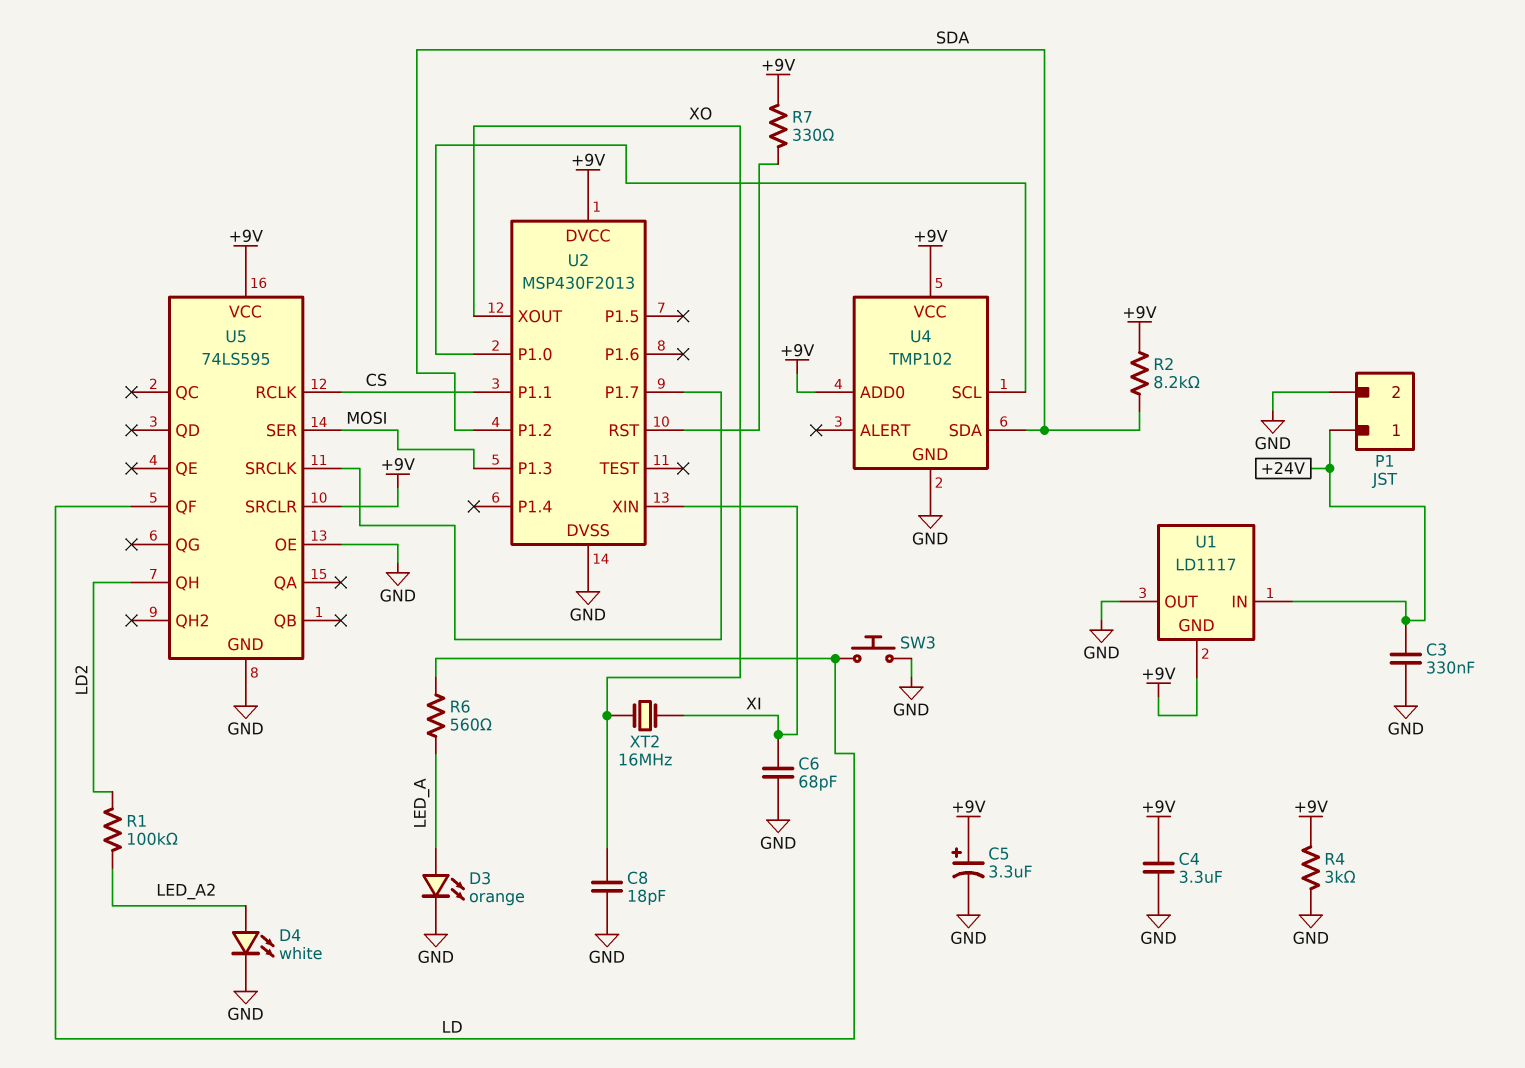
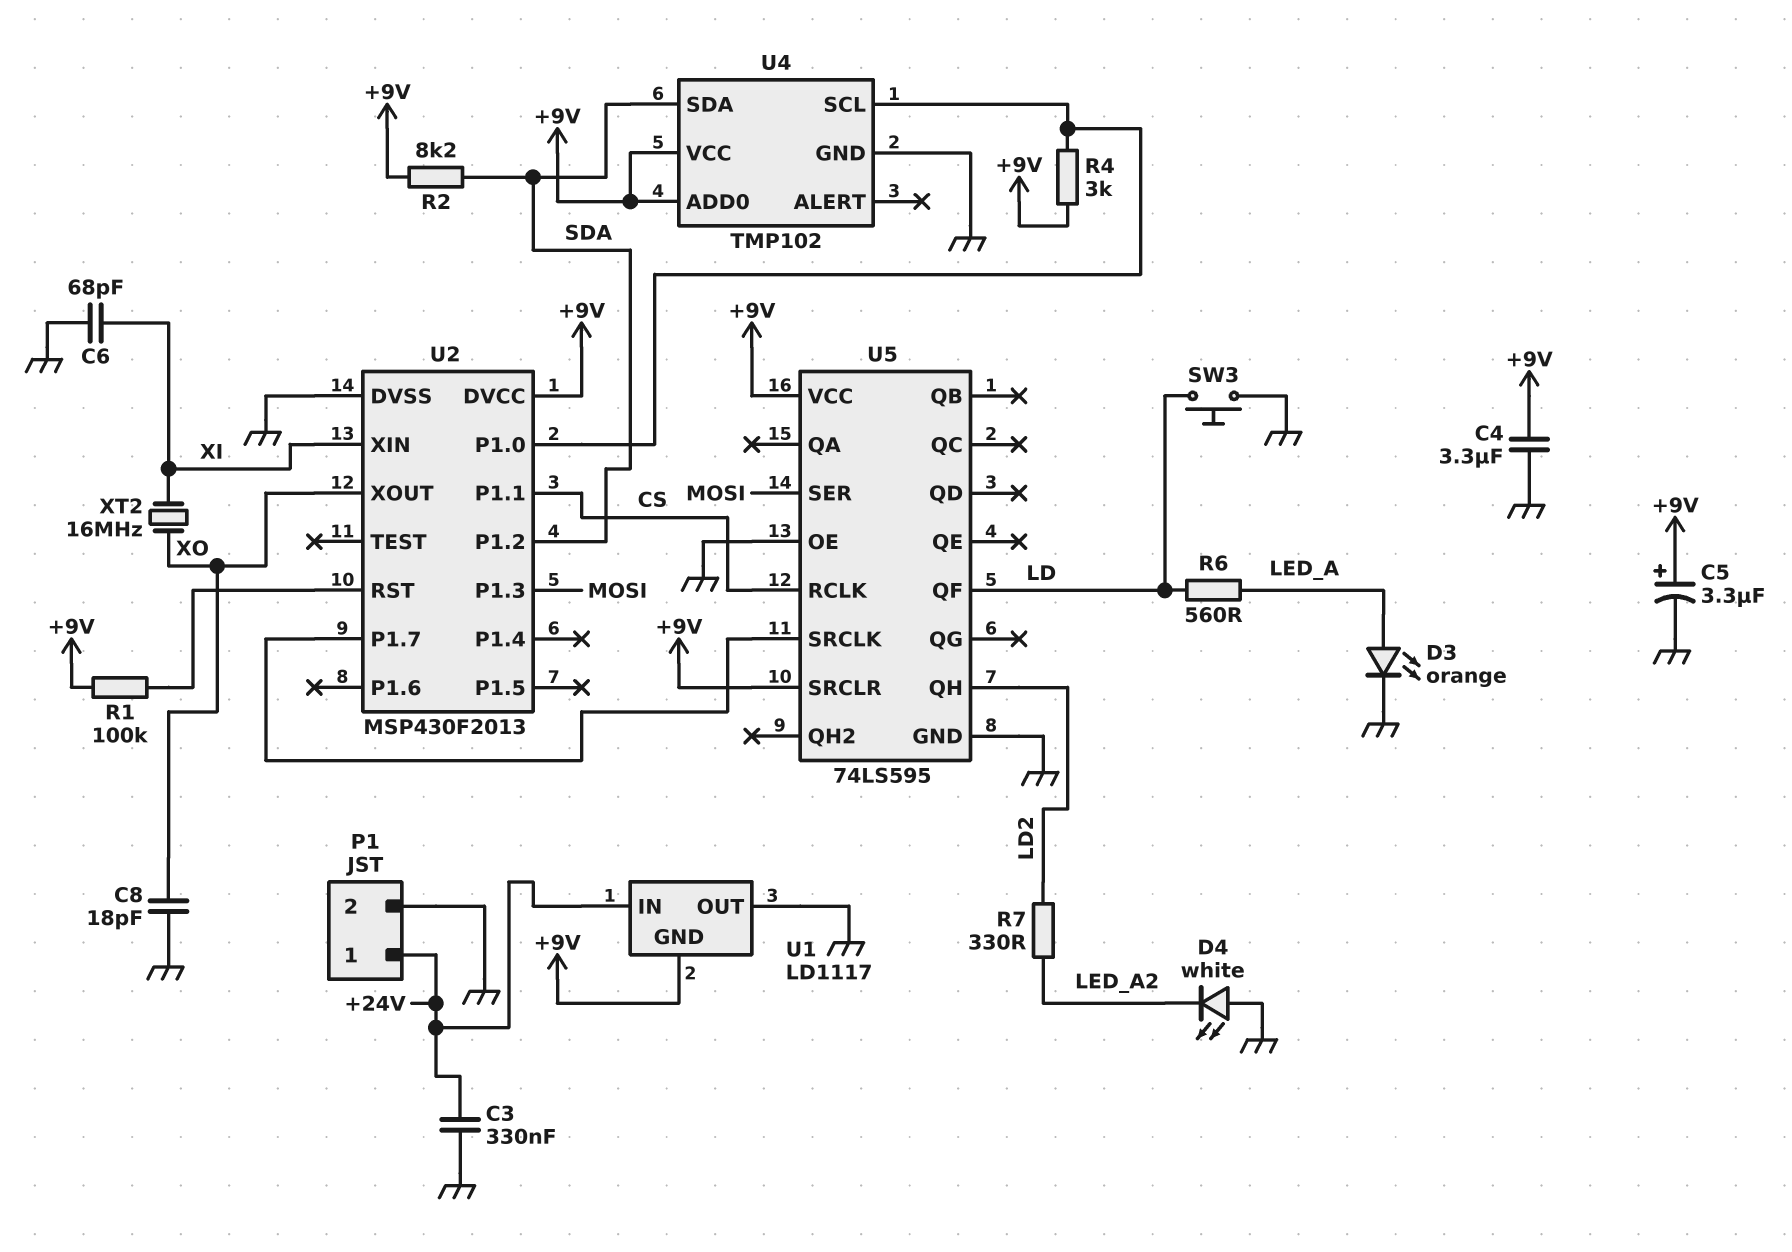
D4: LED white (A LED_A2, K GND) -> LED white (A GND, K LED_A2)
R1: 100k (LD2, LED_A2) -> 100k (+9V, U2/RST)
R4: 3k (+9V, GND) -> 3k (+9V, U2/P1.0)
R7: 330 (+9V, U2/RST) -> 330 (LD2, LED_A2)

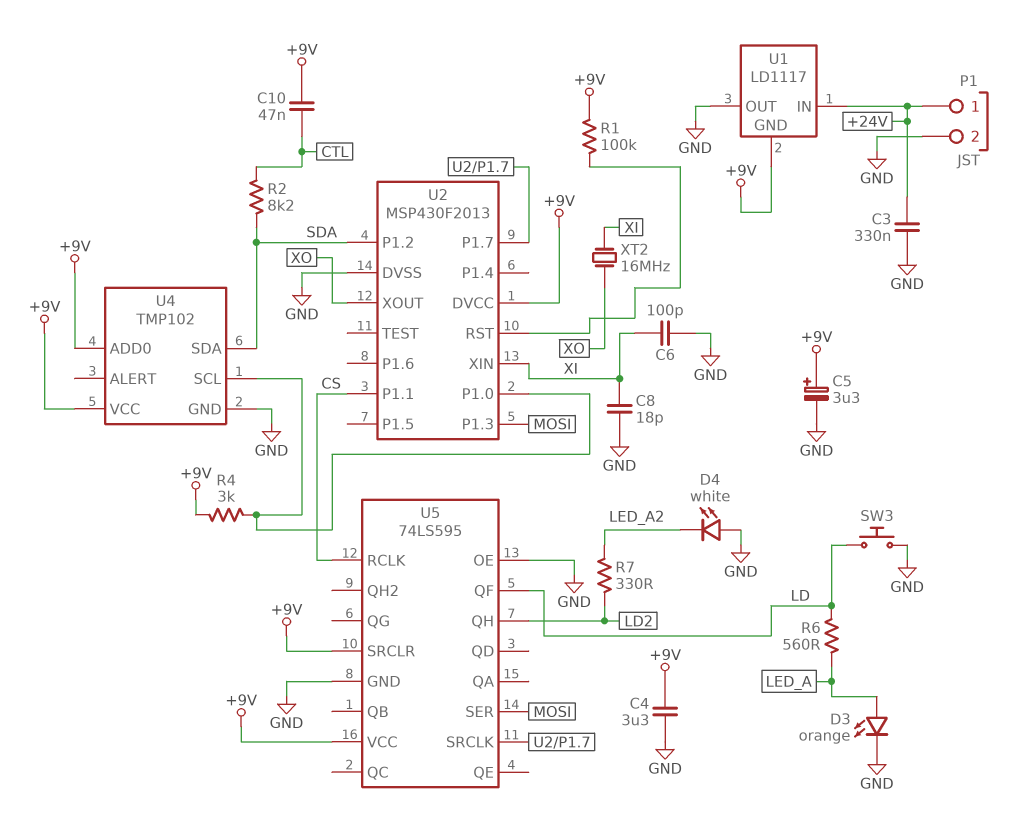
C6: 68pF (GND, XI) -> 100pF (GND, XI)
C8: 18pF (GND, XO) -> 18pF (GND, XI)
C10: none -> 47nF (+9V, CTL)
R2: 8.2k (+9V, SDA) -> 8.2k (CTL, SDA)

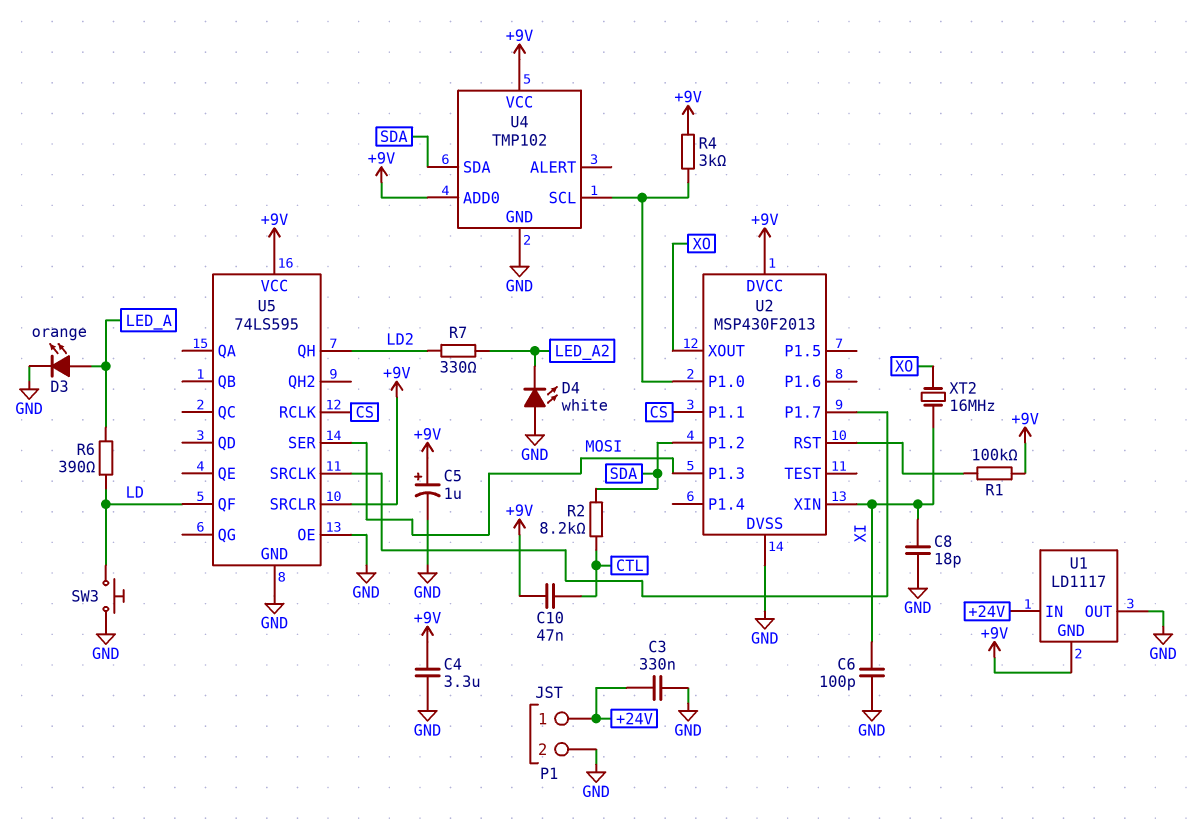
C5: 3.3uF (plus +9V, minus GND) -> 1uF (plus +9V, minus GND)
R6: 560 (LD, LED_A) -> 390 (LD, LED_A)

